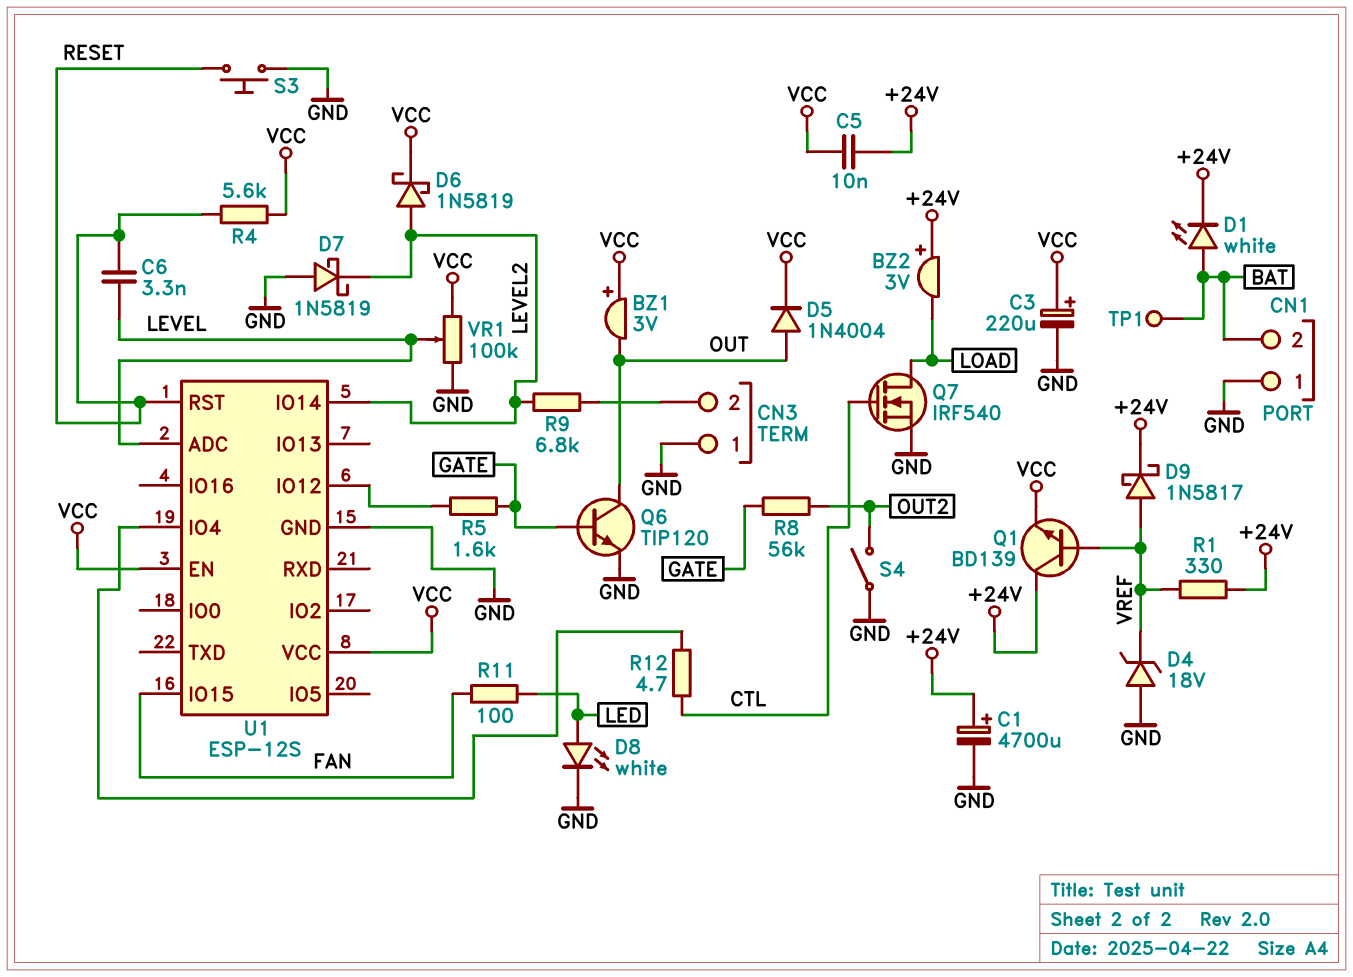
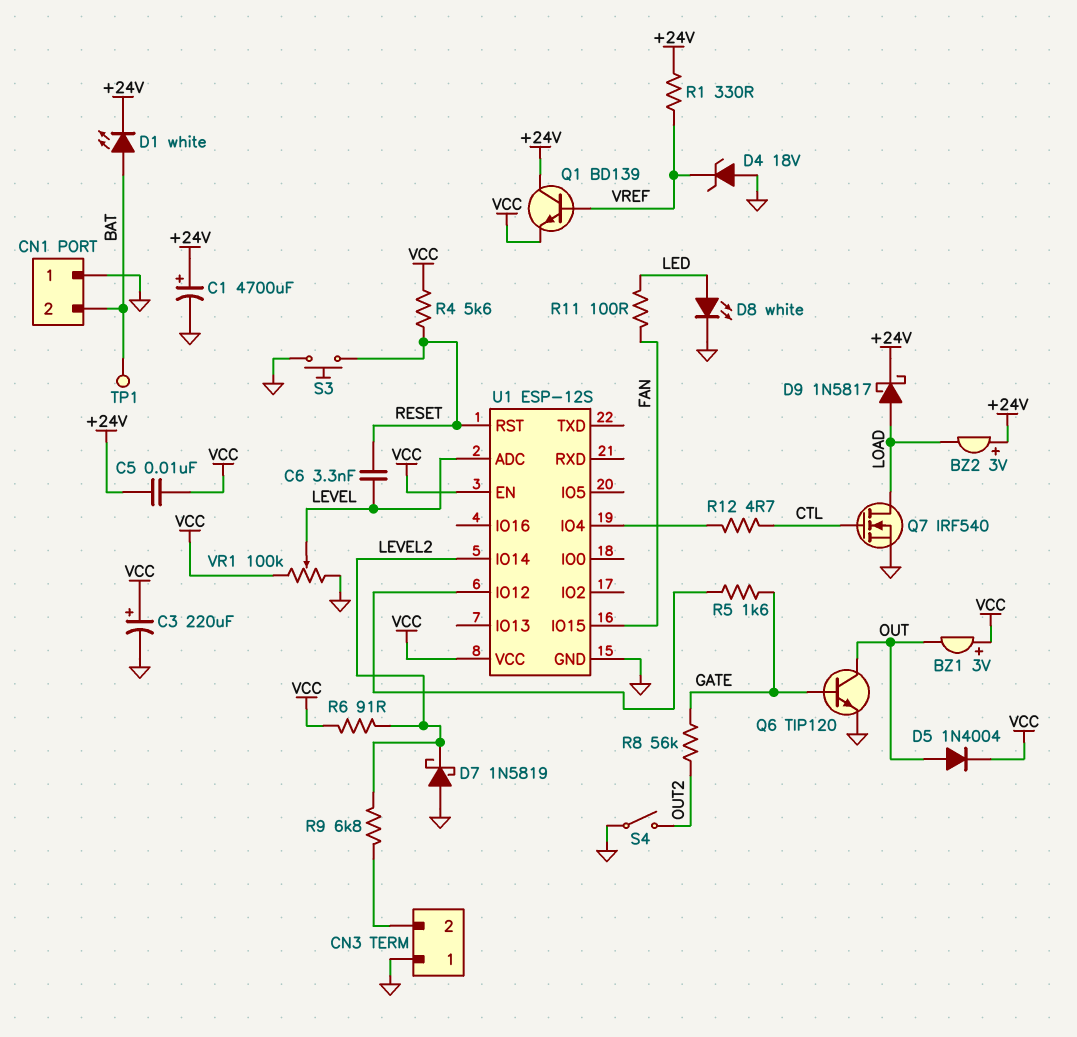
D6: schottky 1N5819 (A LEVEL2, K VCC) -> none
D9: schottky 1N5817 (A VREF, K +24V) -> schottky 1N5817 (A LOAD, K +24V)
R6: none -> 91 (LEVEL2, VCC)

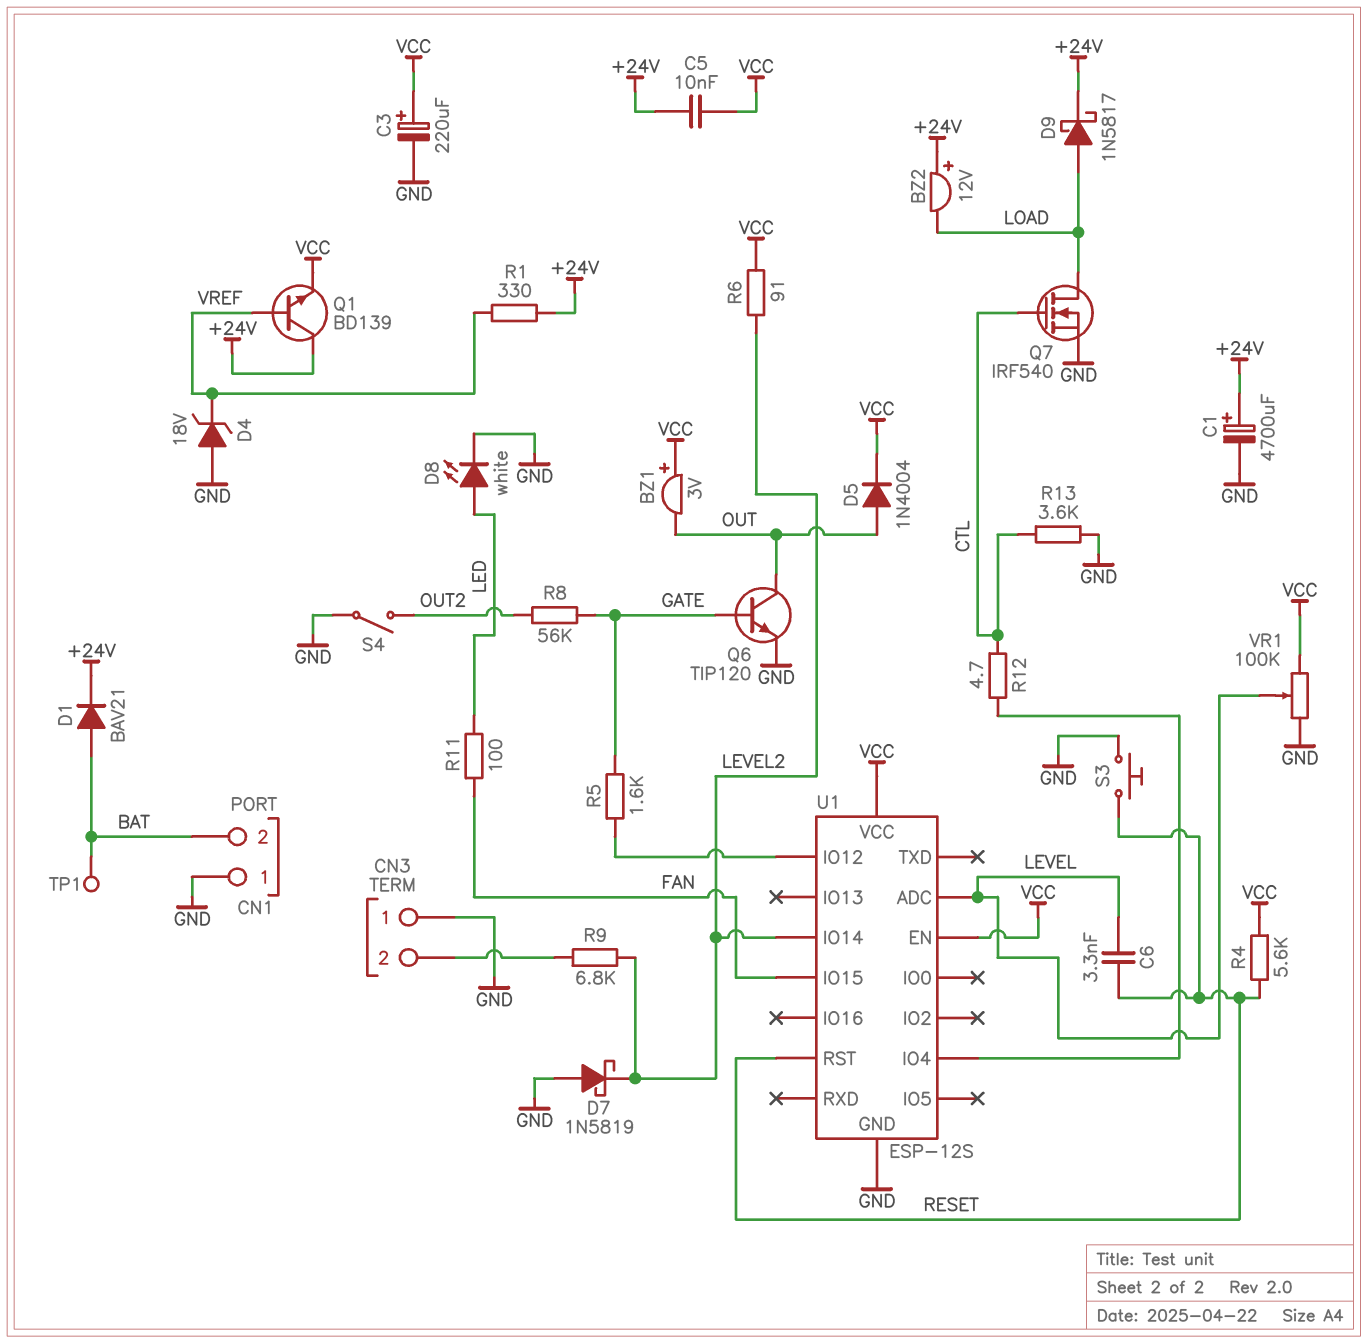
BZ2: buzzer 3V (plus +24V, minus LOAD) -> buzzer 12V (plus +24V, minus LOAD)
D1: LED white (A BAT, K +24V) -> diode BAV21 (A BAT, K +24V)
R13: none -> 3.6k (CTL, GND)

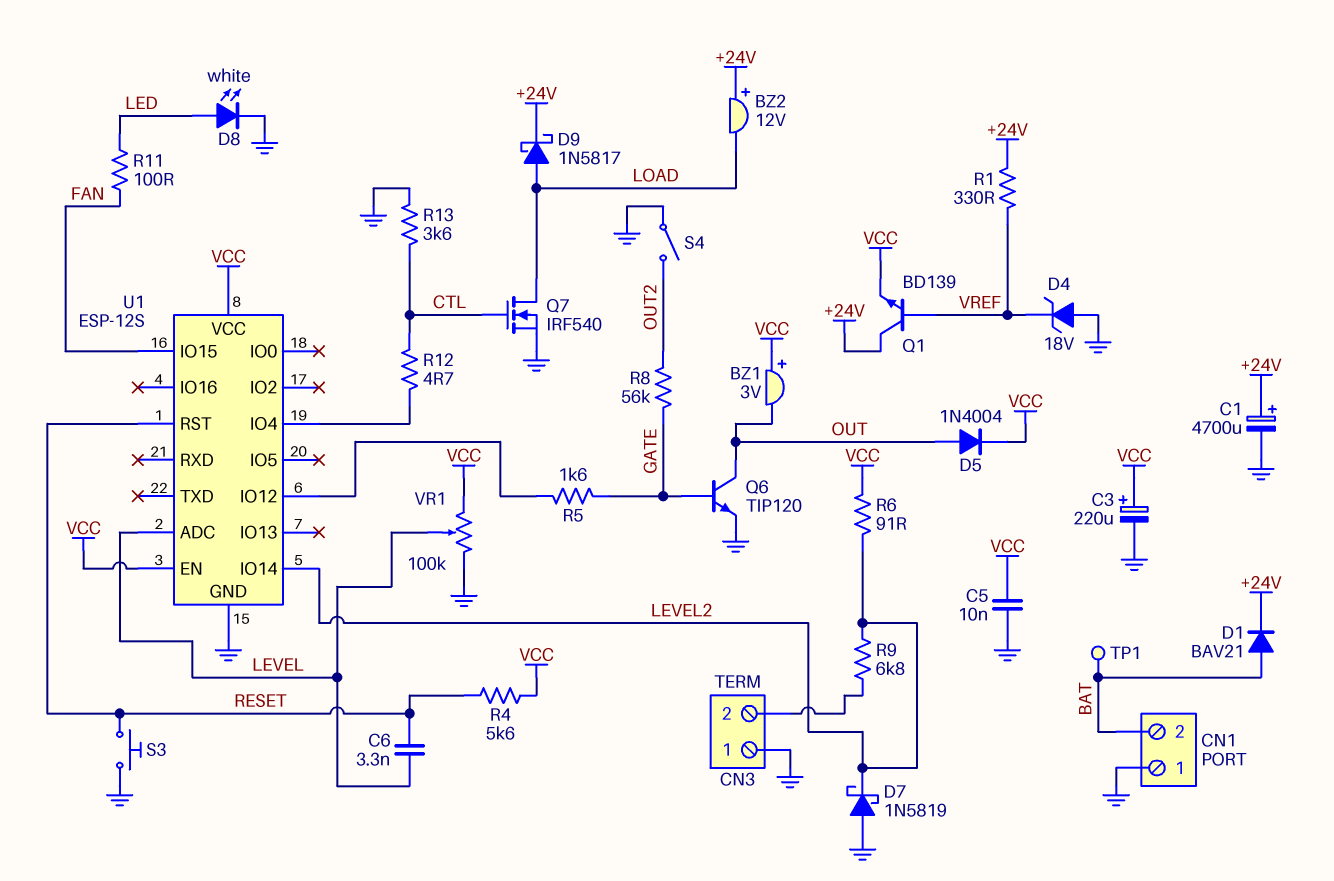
C5: 10nF (+24V, VCC) -> 10nF (GND, VCC)

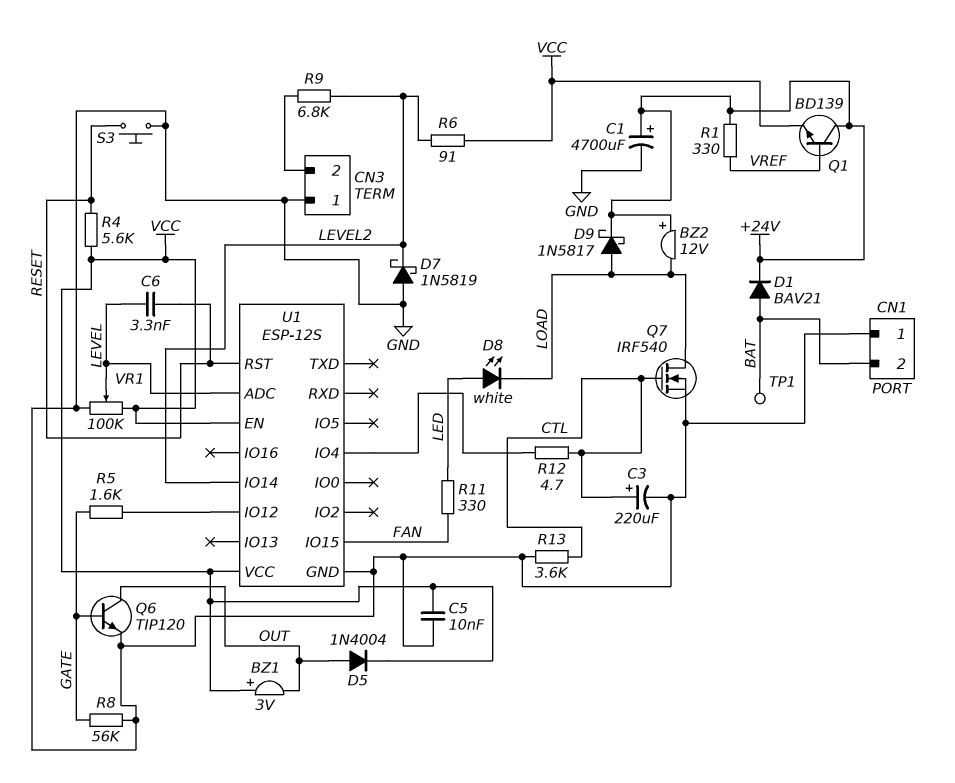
C3: 220uF (plus VCC, minus GND) -> 220uF (plus CTL, minus GND)
D4: zener 18V (A GND, K VREF) -> none
D8: LED white (A LED, K GND) -> LED white (A LED, K LOAD)
R8: 56k (GATE, OUT2) -> 56k (GATE, GND)
R11: 100 (FAN, LED) -> 330 (FAN, LED)
S4: switch (GND, OUT2) -> none

